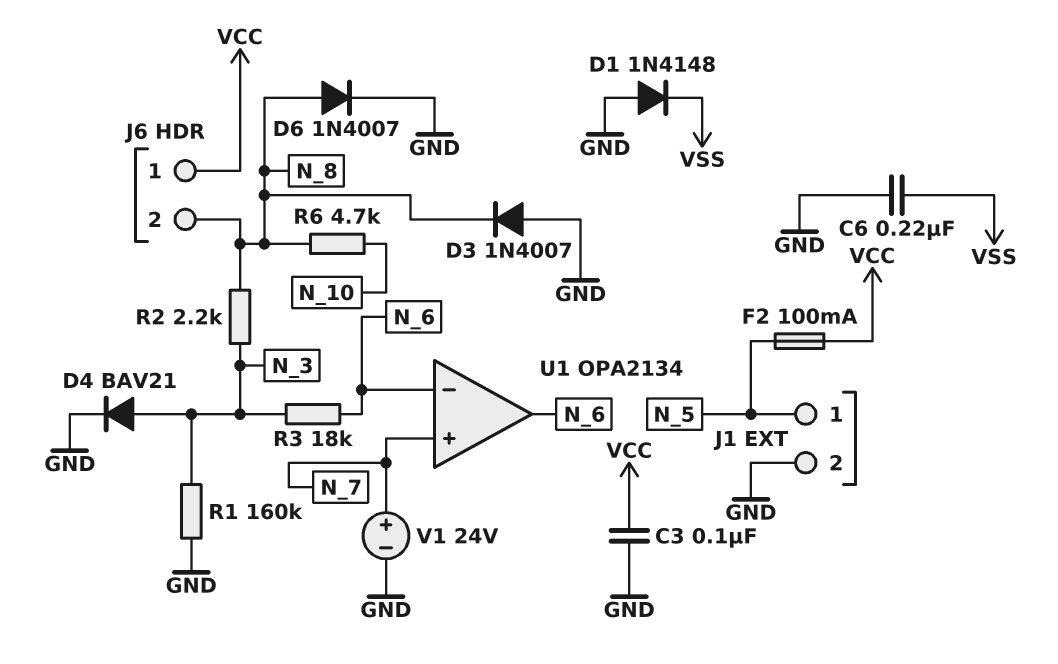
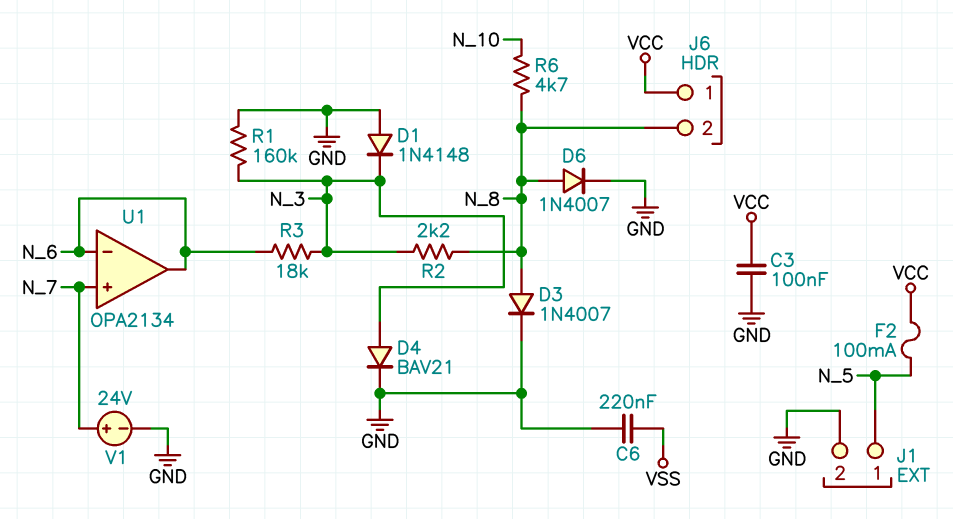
D1: diode 1N4148 (A GND, K VSS) -> diode 1N4148 (A GND, K N_3)
D3: diode 1N4007 (A GND, K N_8) -> diode 1N4007 (A N_8, K GND)

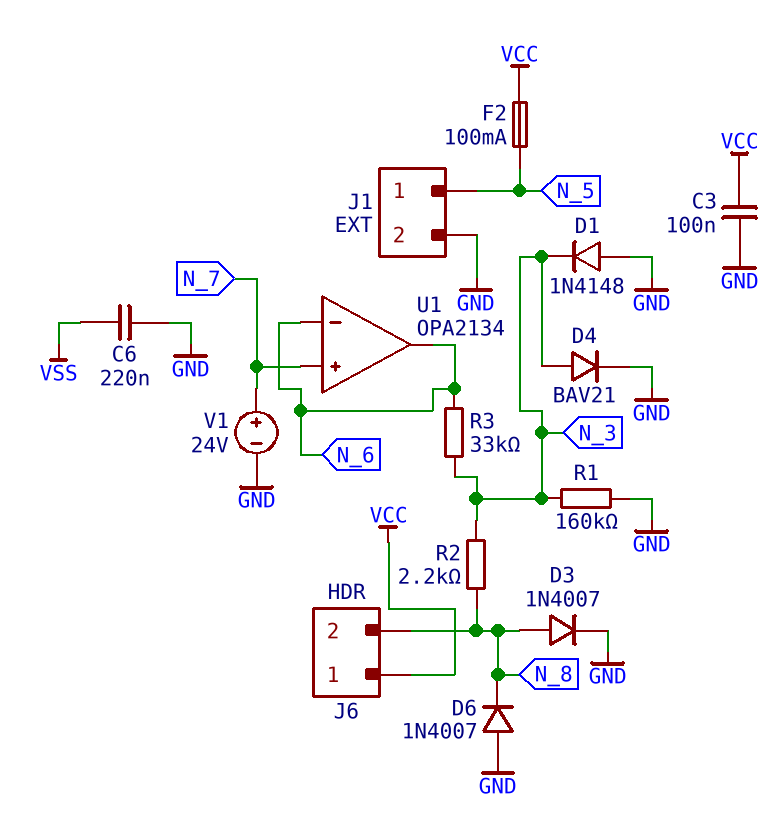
D6: diode 1N4007 (A N_8, K GND) -> diode 1N4007 (A GND, K N_8)
R3: 18k (N_3, N_6) -> 33k (N_3, N_6)
R6: 4.7k (N_8, N_10) -> none

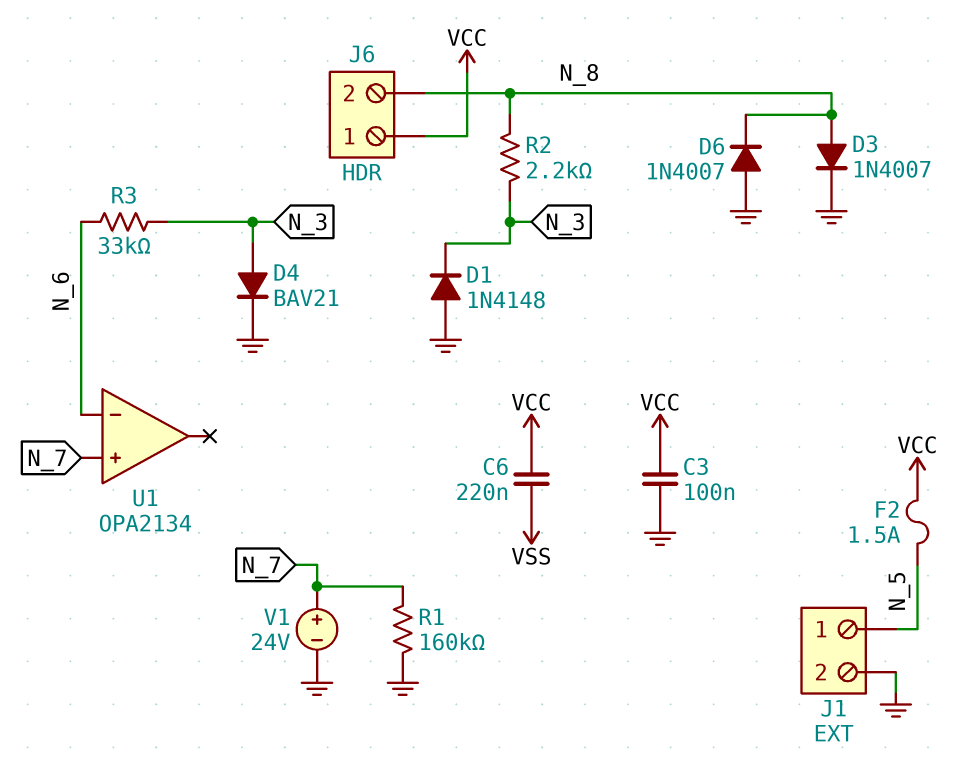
C6: 220nF (GND, VSS) -> 220nF (VCC, VSS)
F2: 100mA (N_5, VCC) -> 1.5A (N_5, VCC)
R1: 160k (GND, N_3) -> 160k (GND, N_7)
U1 pin out: N_6 -> none

